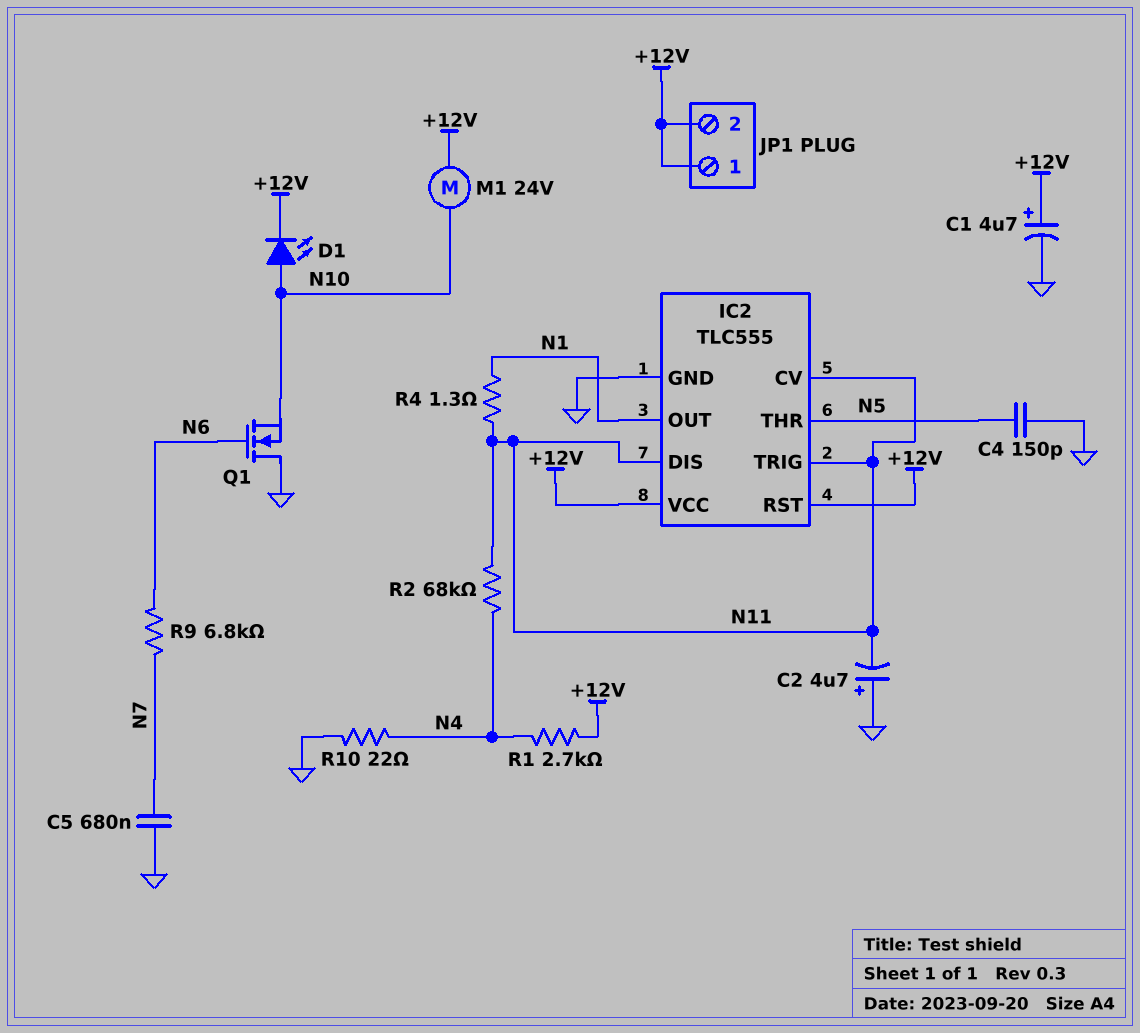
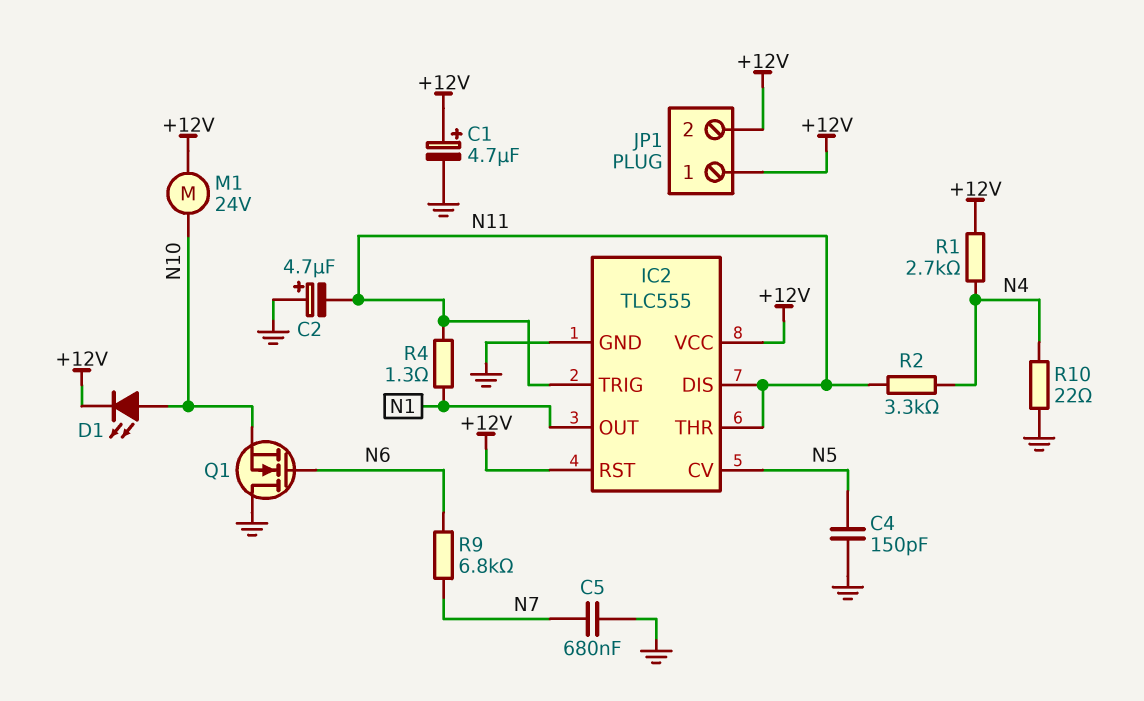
IC2 pin CV: N11 -> N5
IC2 pin THR: N5 -> N11
R2: 68k (N4, N11) -> 3.3k (N4, N11)

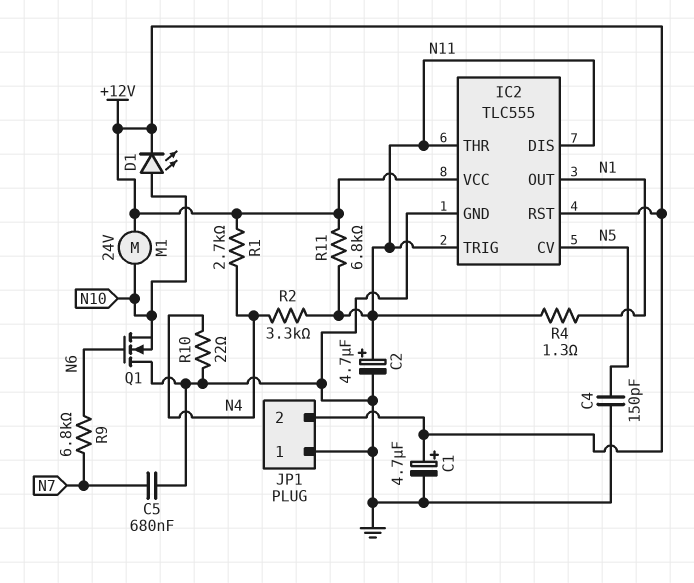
C2: 4.7uF (plus GND, minus N11) -> 4.7uF (plus N11, minus GND)
JP1 pin 1: +12V -> GND
R11: none -> 6.8k (+12V, N11)

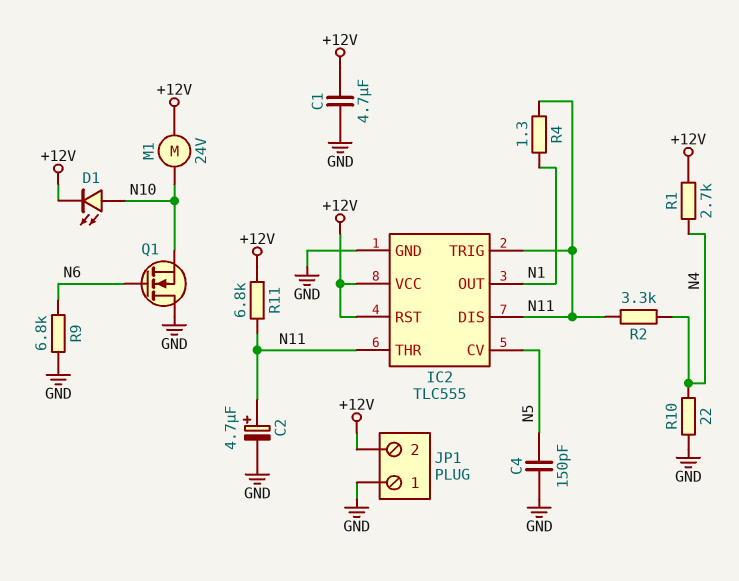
C1: 4.7uF (plus +12V, minus GND) -> 4.7uF (+12V, GND)
C5: 680nF (GND, N7) -> none
R9: 6.8k (N6, N7) -> 6.8k (GND, N6)

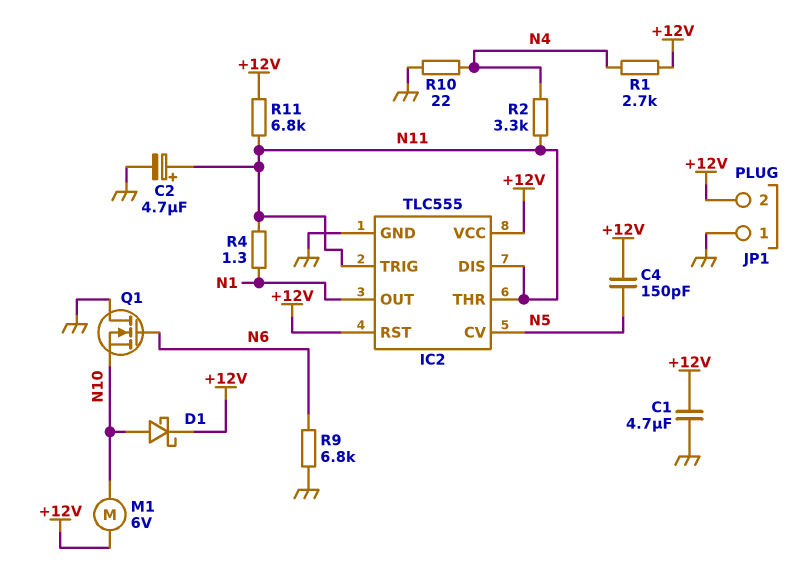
C4: 150pF (GND, N5) -> 150pF (+12V, N5)
D1: LED (A N10, K +12V) -> schottky (A N10, K +12V)
M1: motor 24V (+12V, N10) -> motor 6V (+12V, N10)

